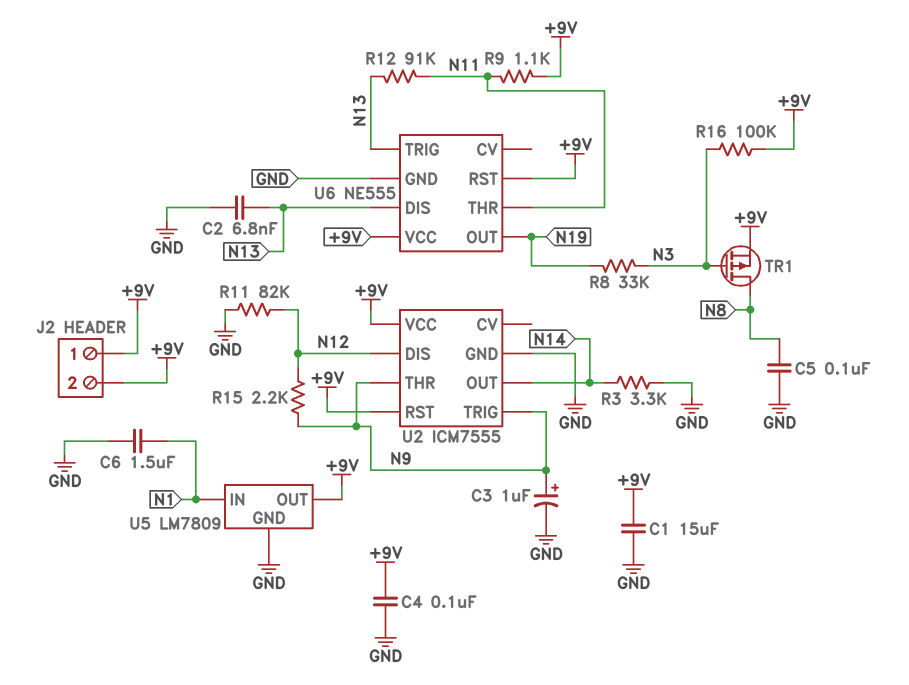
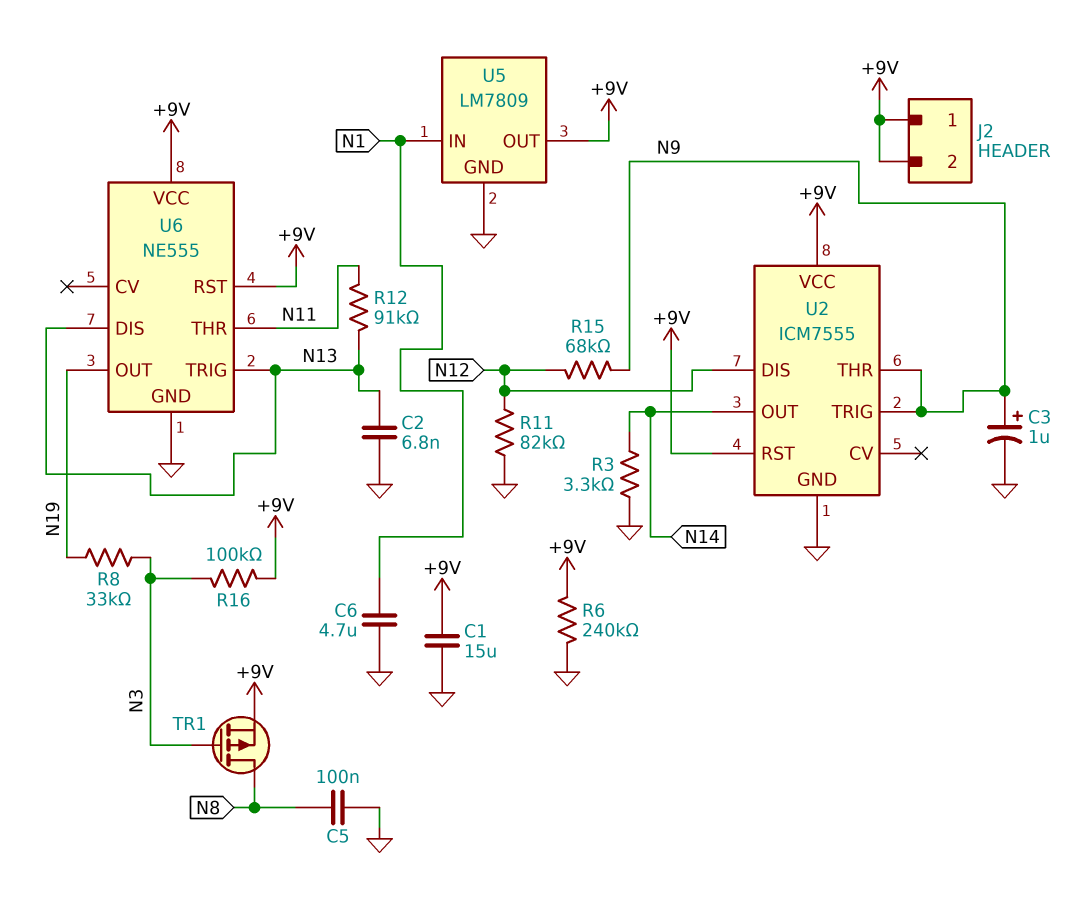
C4: 100nF (+9V, GND) -> none
C6: 1.5uF (GND, N1) -> 4.7uF (GND, N1)
R6: none -> 240k (+9V, GND)
R9: 1.1k (+9V, N11) -> none
R15: 2.2k (N9, N12) -> 68k (N9, N12)

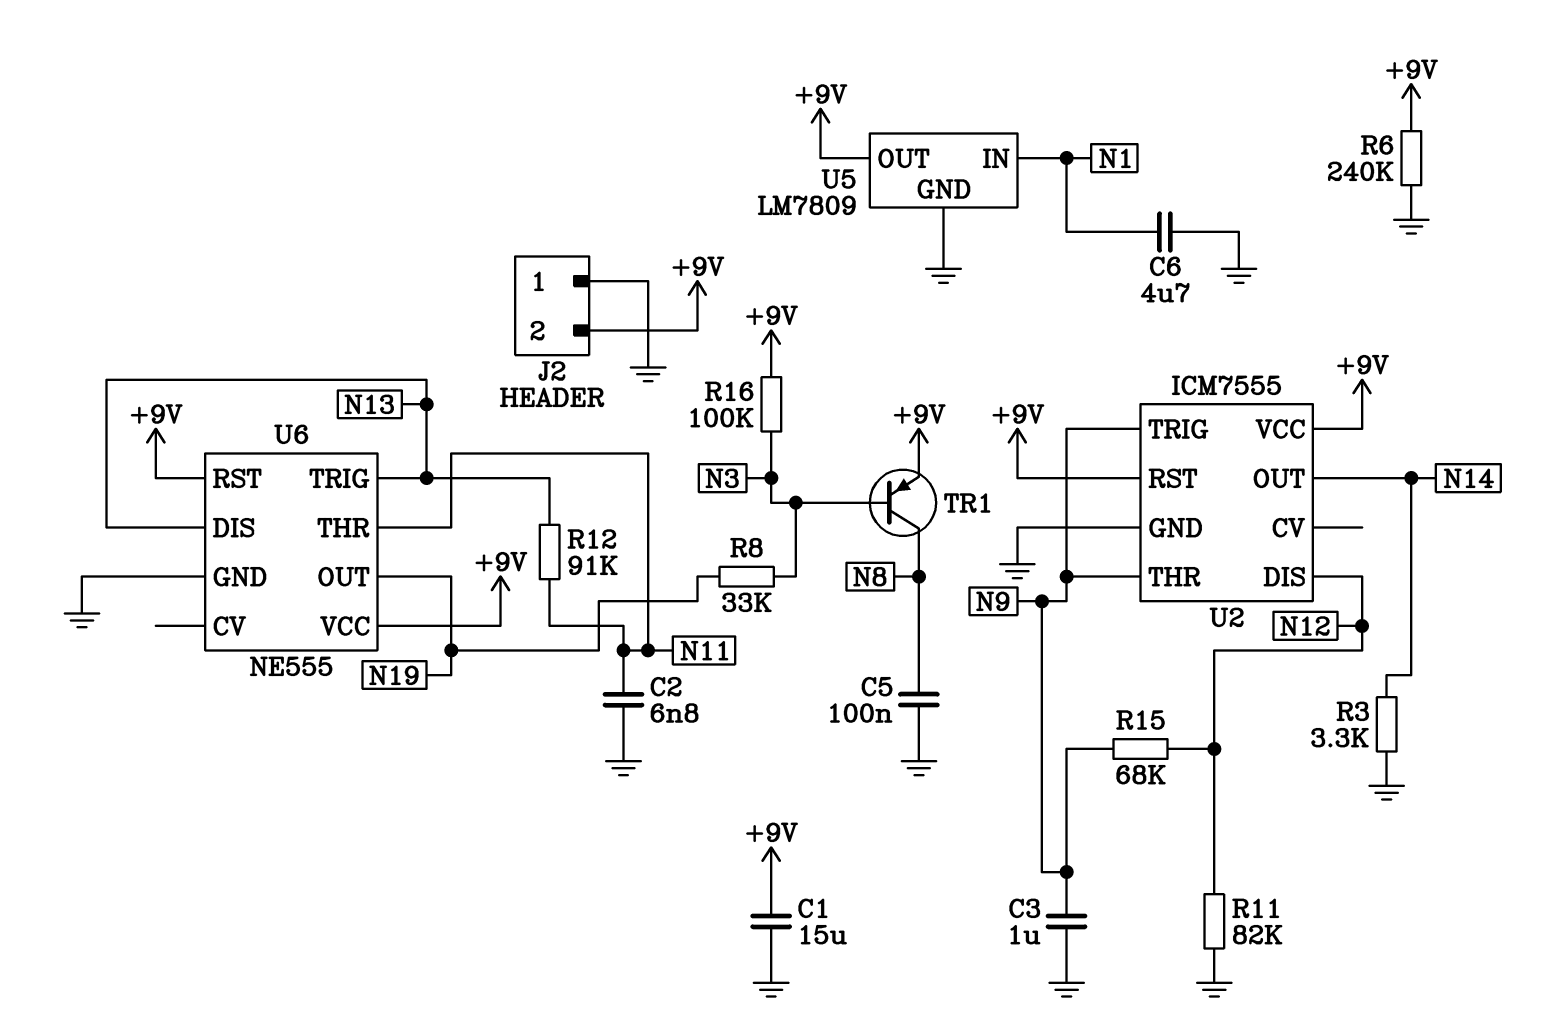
C2: 6.8nF (GND, N13) -> 6.8nF (GND, N11)
C3: 1uF (plus N9, minus GND) -> 1uF (GND, N9)
J2 pin 1: +9V -> GND
TR1: PMOS (G N3, D N8, S +9V) -> PNP (B N3, C N8, E +9V)

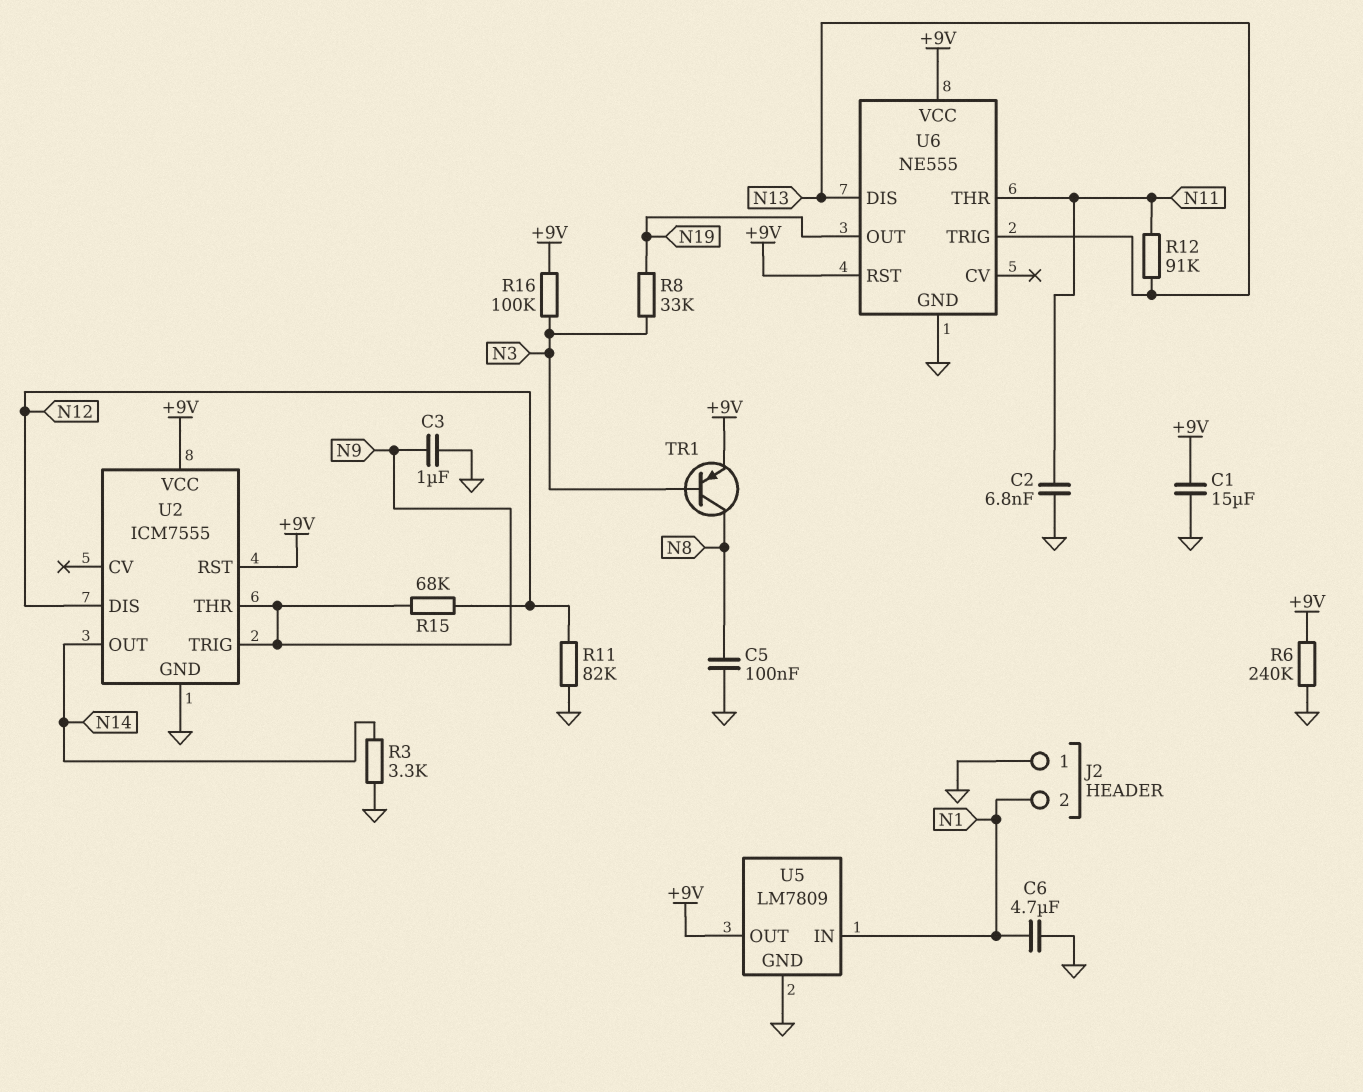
J2 pin 2: +9V -> N1

